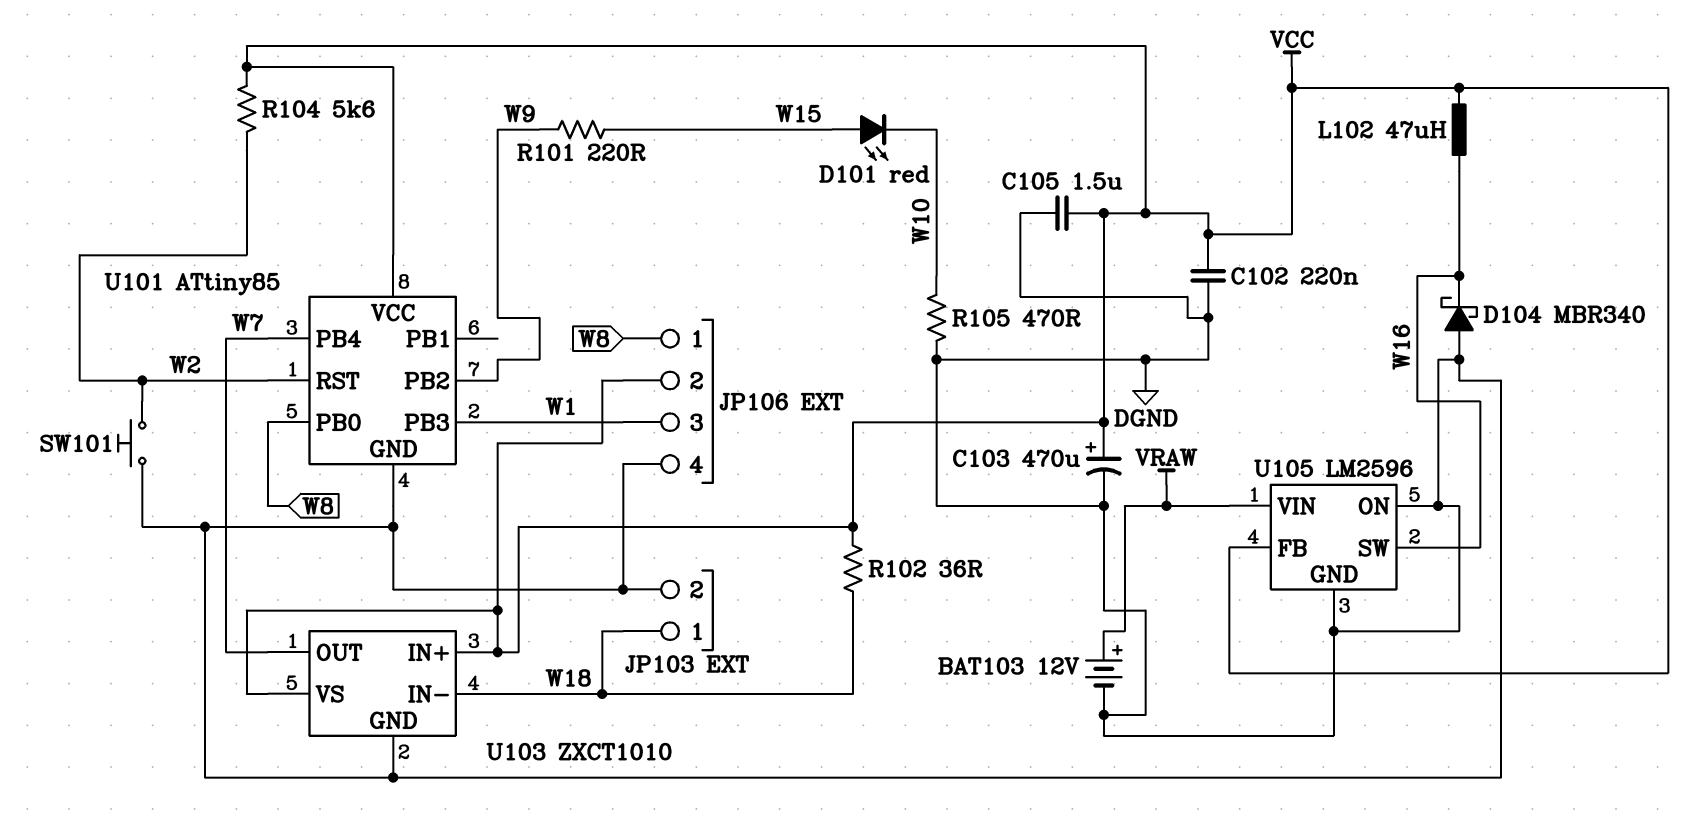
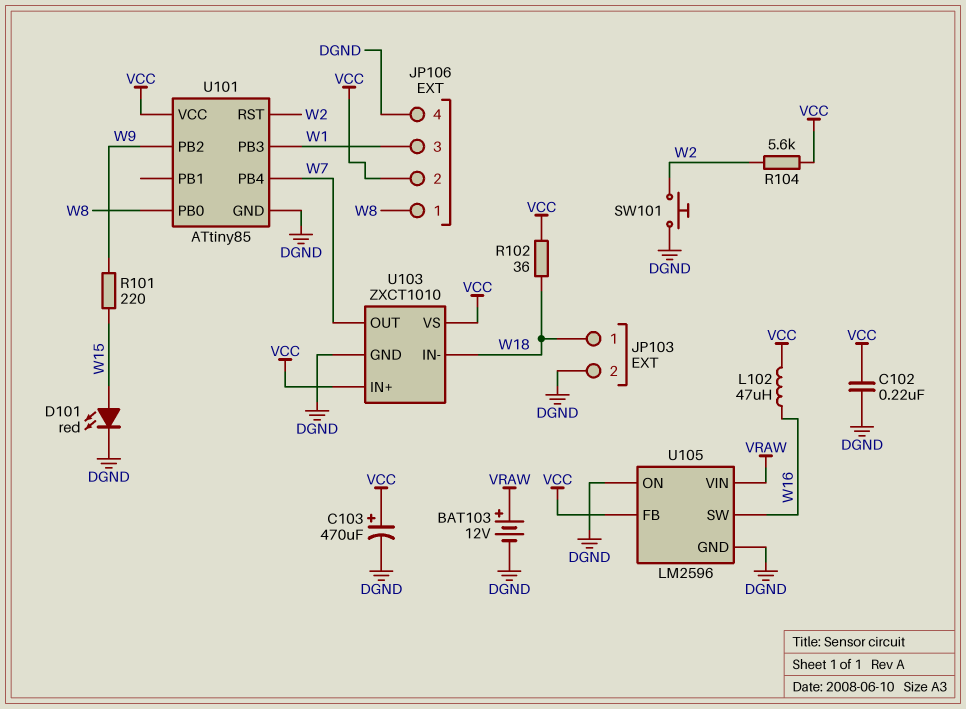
C105: 1.5uF (DGND, VCC) -> none
D101: LED red (A W15, K W10) -> LED red (A W15, K DGND)
D104: schottky MBR340 (A DGND, K W16) -> none
R105: 470 (DGND, W10) -> none

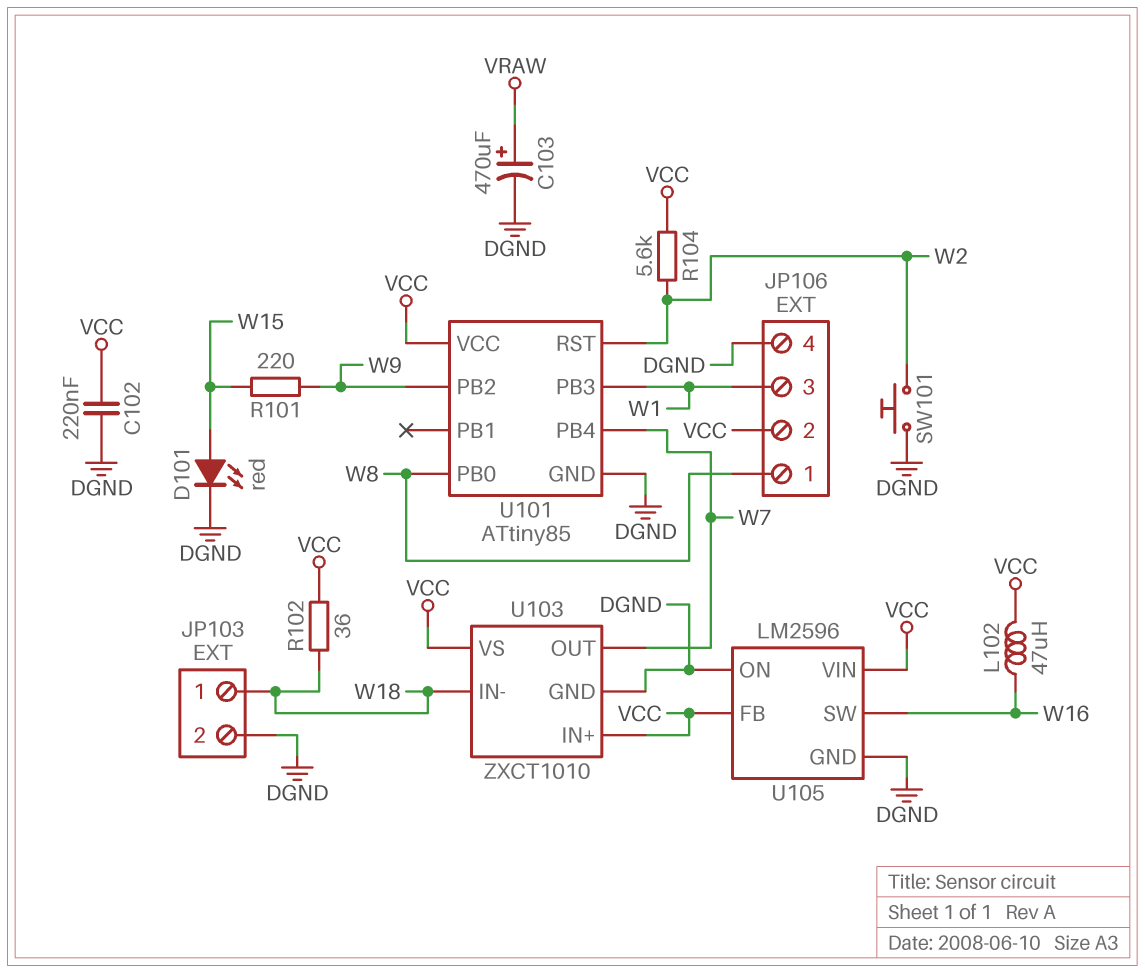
BAT103: 12V (plus VRAW, minus DGND) -> none
C103: 470uF (plus VCC, minus DGND) -> 470uF (plus VRAW, minus DGND)
U105 pin VIN: VRAW -> VCC

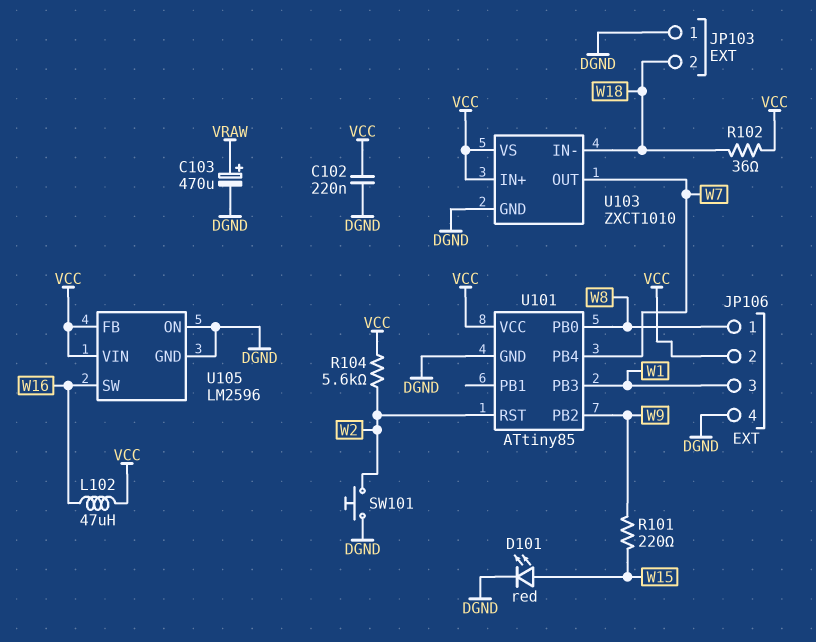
JP103 pin 1: W18 -> DGND
JP103 pin 2: DGND -> W18

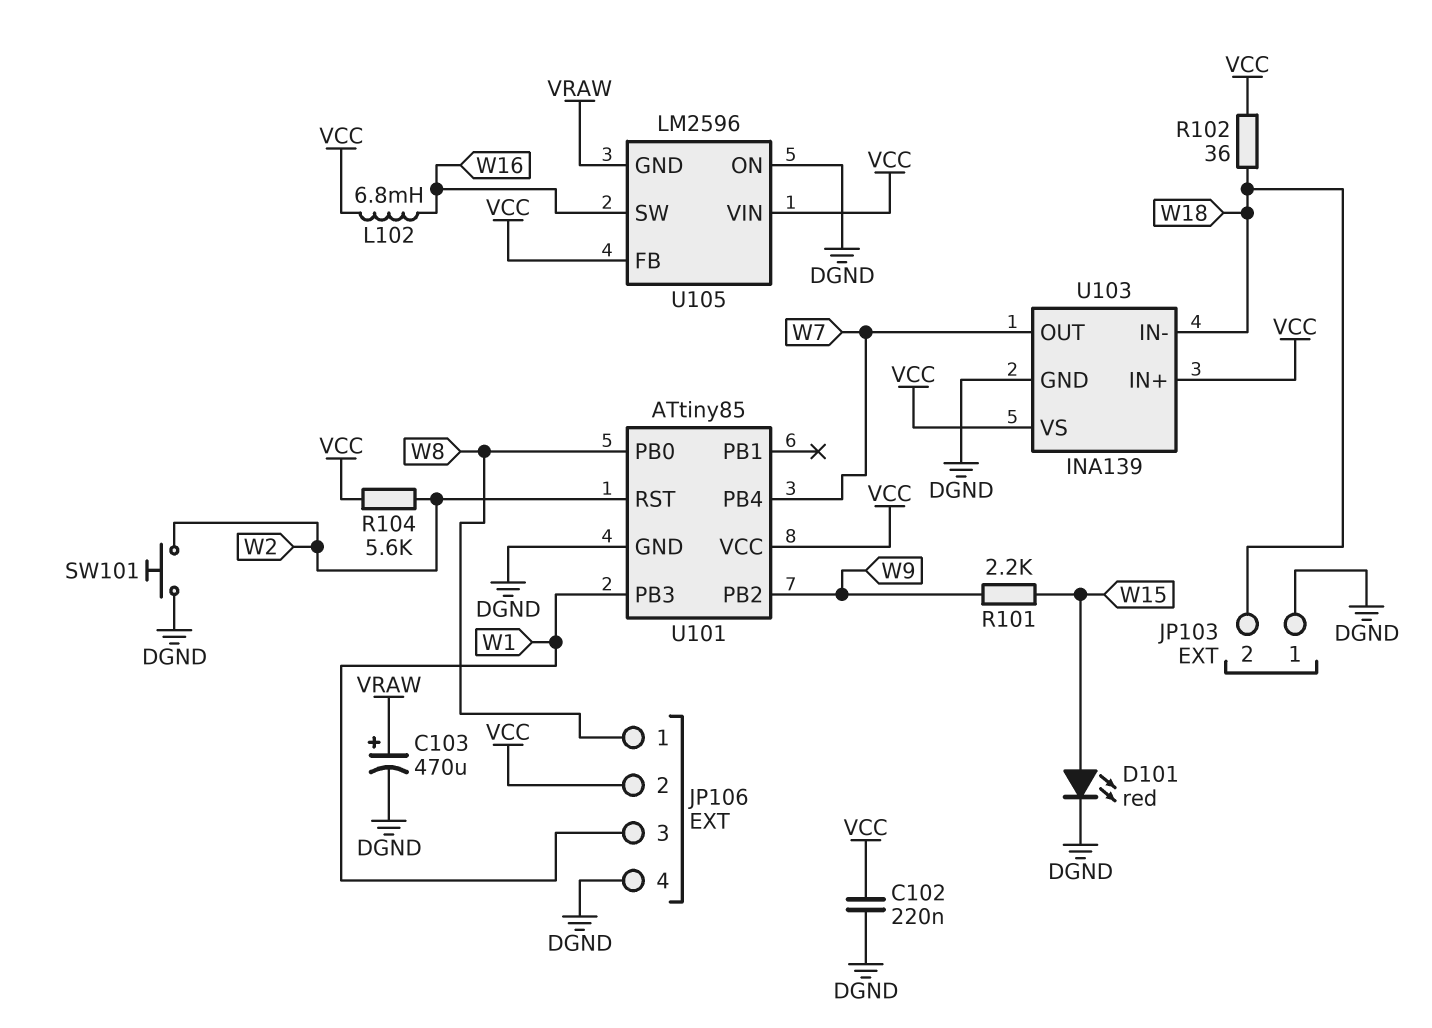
L102: 47uH (VCC, W16) -> 6.8mH (VCC, W16)
R101: 220 (W9, W15) -> 2.2k (W9, W15)
U103: ZXCT1010 -> INA139
U105 pin GND: DGND -> VRAW

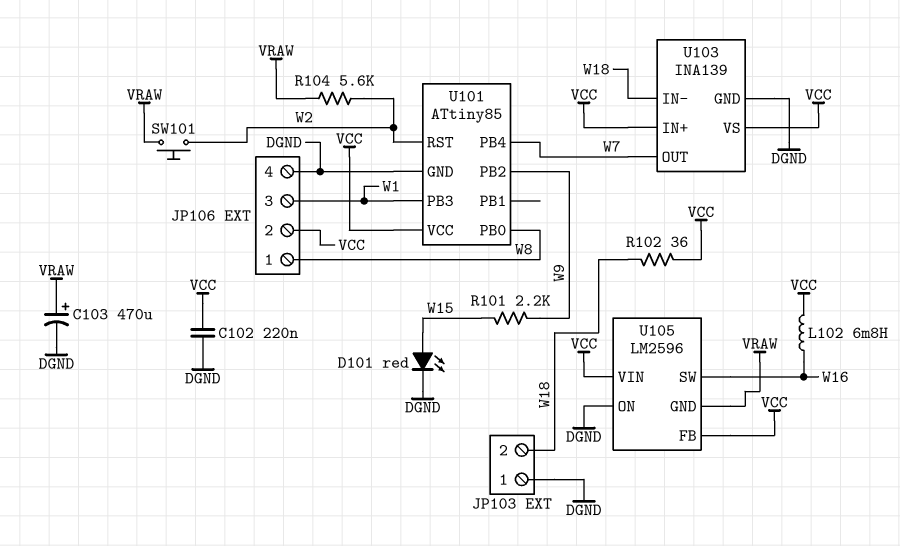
R104: 5.6k (VCC, W2) -> 5.6k (VRAW, W2)
SW101: button (DGND, W2) -> button (VRAW, W2)

